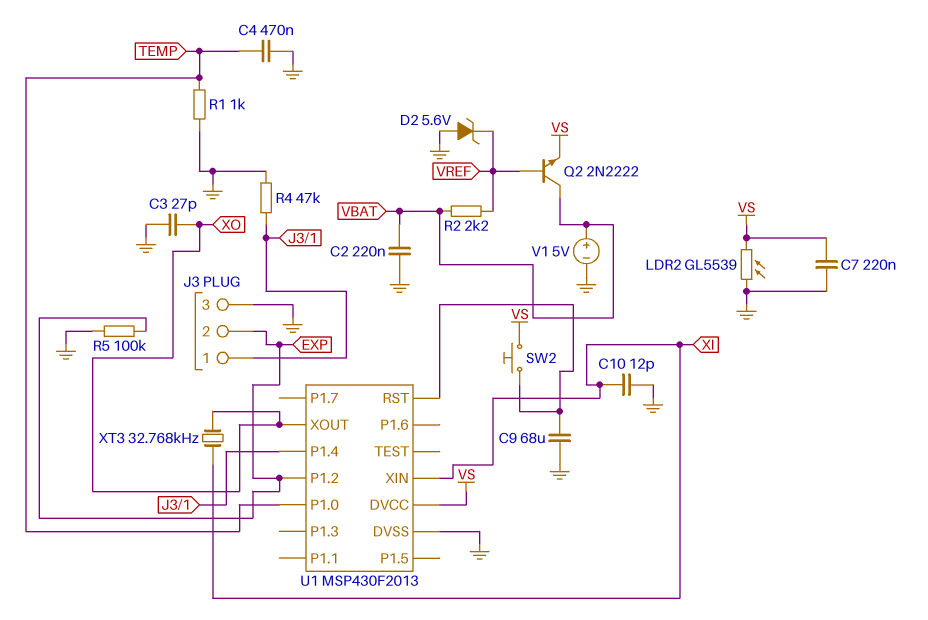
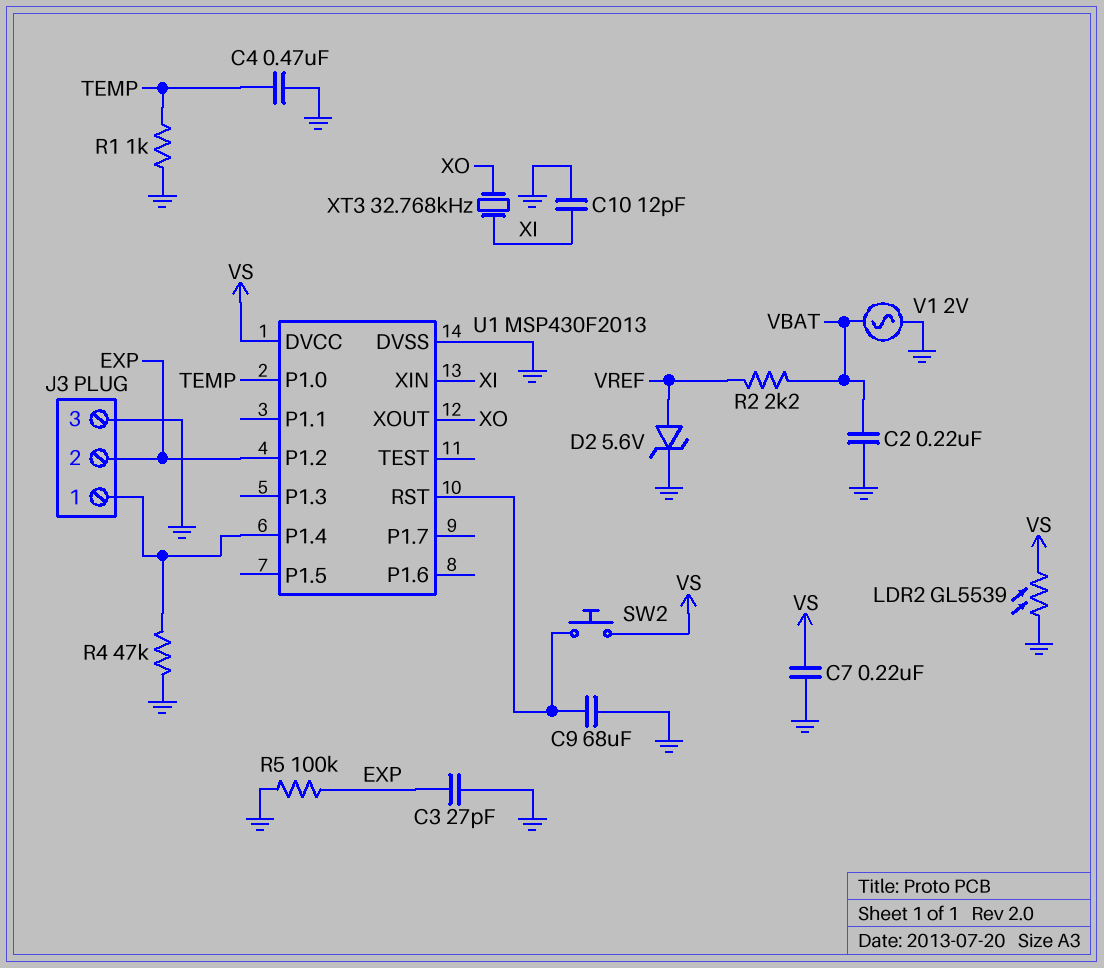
C3: 27pF (GND, XO) -> 27pF (EXP, GND)
D2: zener 5.6V (A GND, K VREF) -> zener 5.6V (A VREF, K GND)
Q2: NPN 2N2222 (B VREF, C VBAT, E VS) -> none
V1: 5V (plus VBAT, minus GND) -> AC 2V (GND, VBAT)

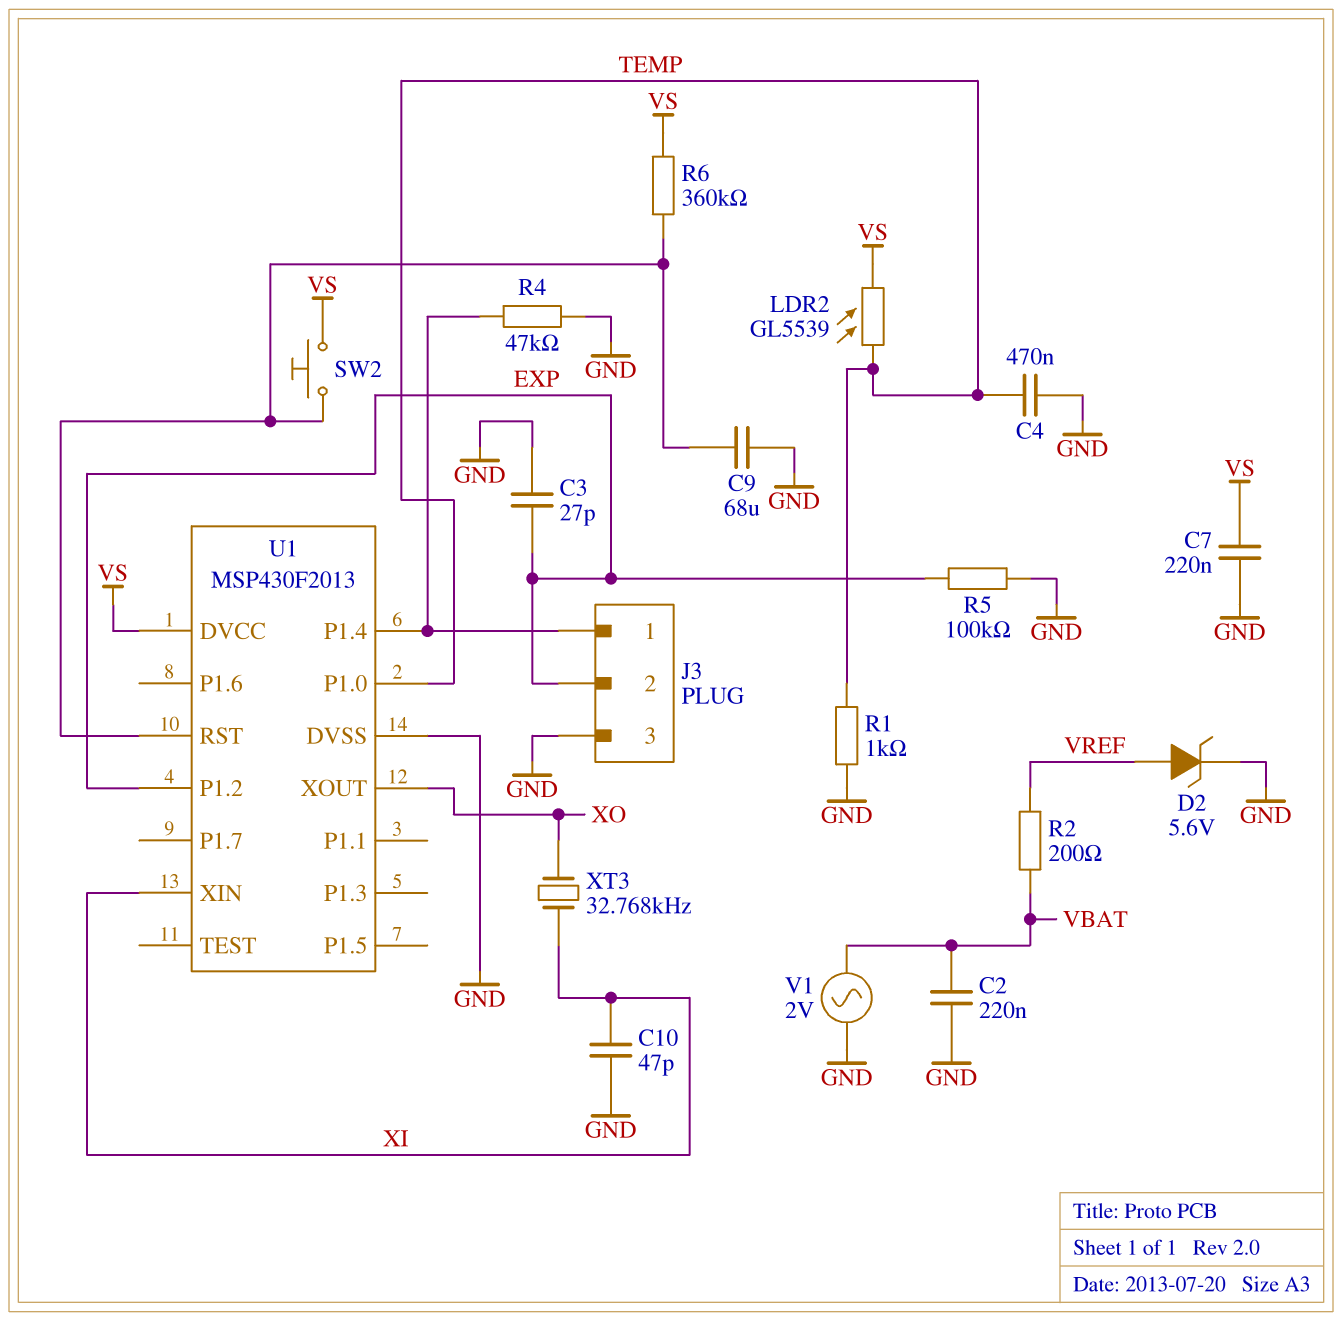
C10: 12pF (GND, XI) -> 47pF (GND, XI)
LDR2: GL5539 (GND, VS) -> GL5539 (TEMP, VS)
R2: 2.2k (VBAT, VREF) -> 200 (VBAT, VREF)
R6: none -> 360k (U1/RST, VS)

